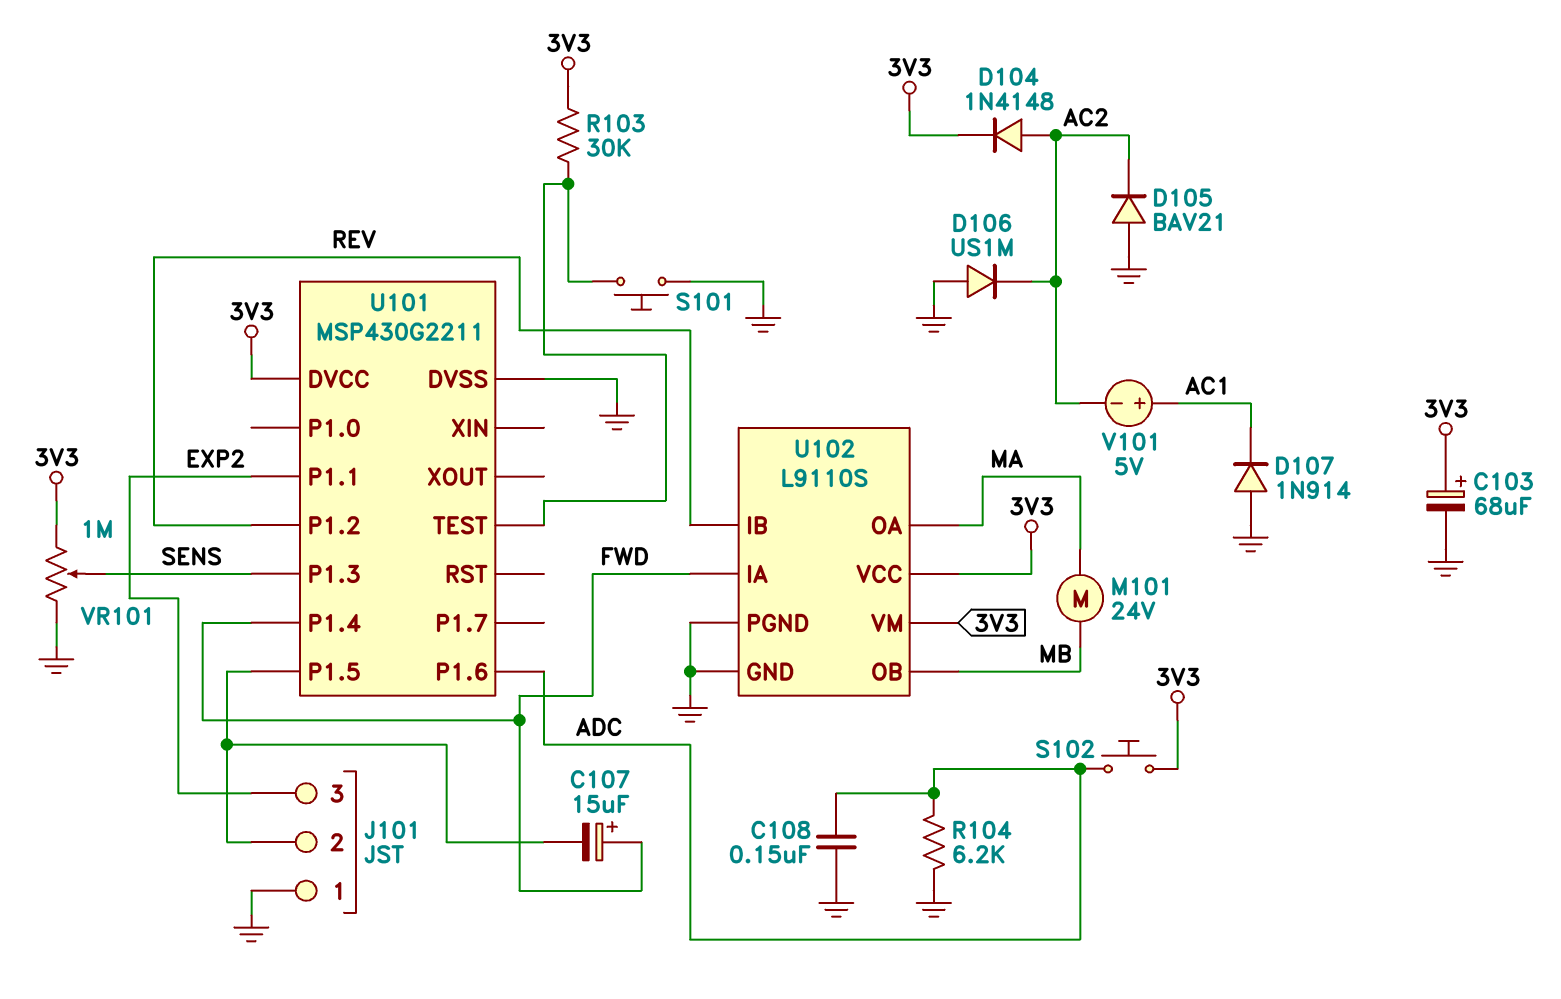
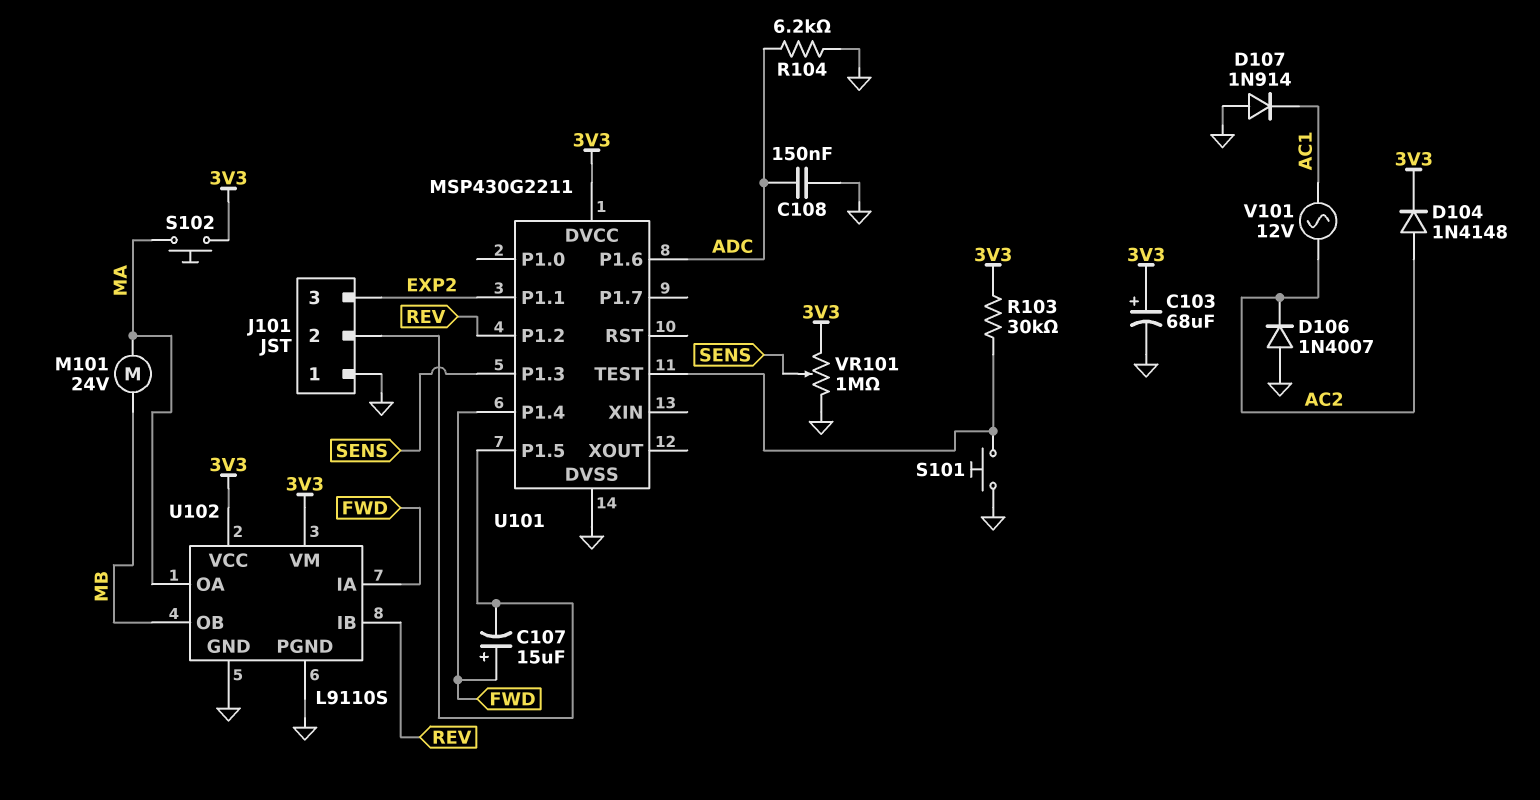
D105: diode BAV21 (A GND, K AC2) -> none
D106: diode US1M (A GND, K AC2) -> diode 1N4007 (A GND, K AC2)
S102: button (3V3, ADC) -> button (3V3, MA)
V101: 5V (plus AC1, minus AC2) -> AC 12V (AC1, AC2)

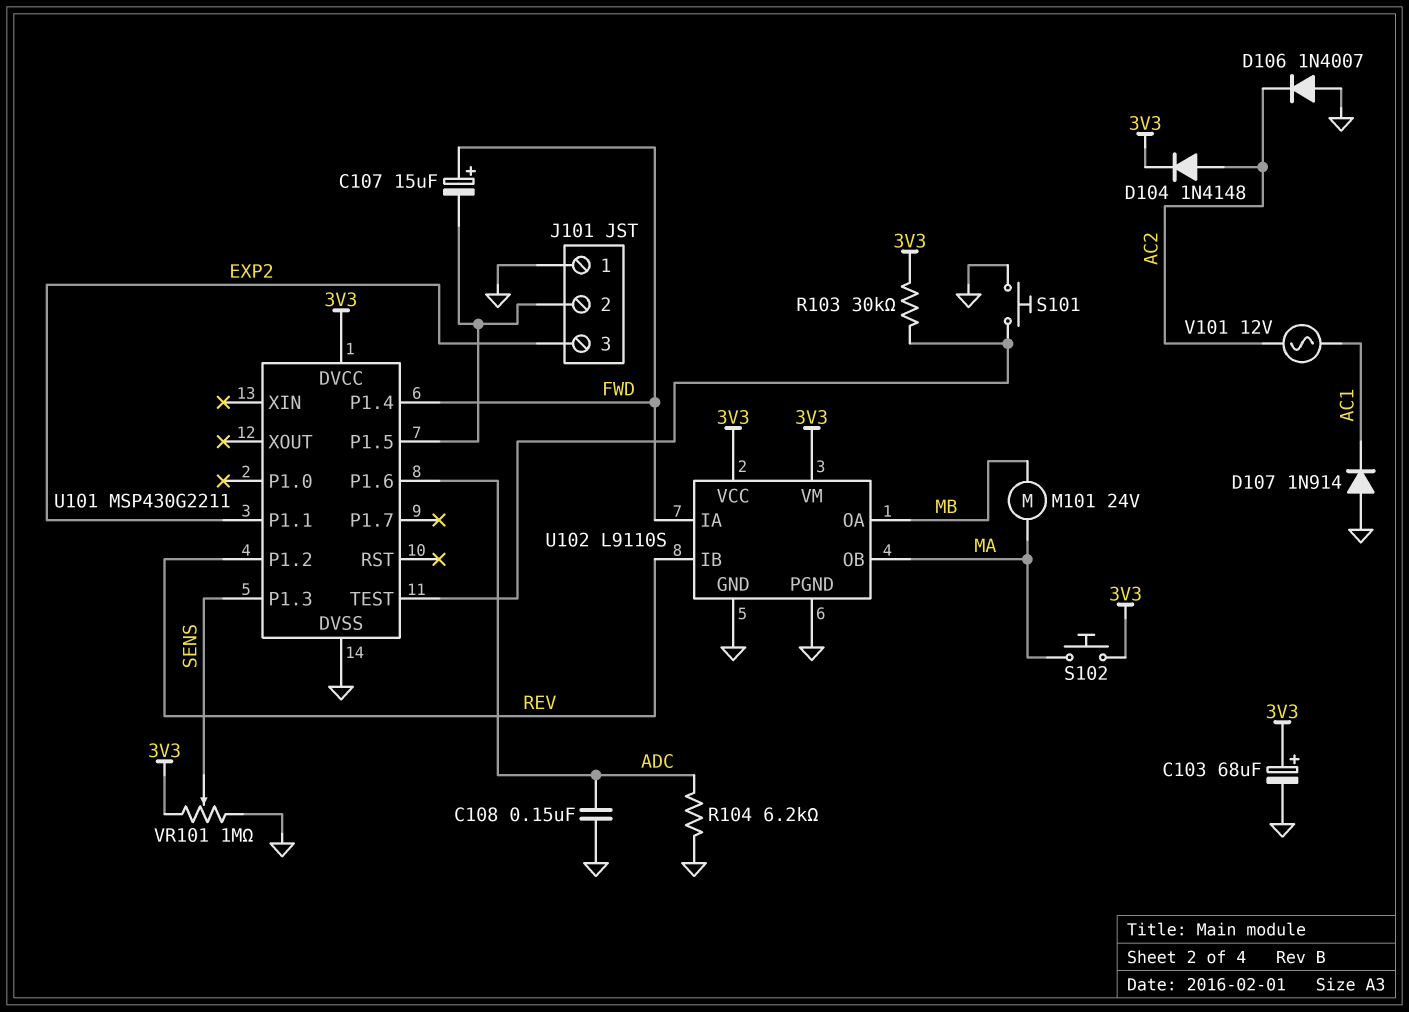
U102 pin OA: MA -> MB
U102 pin OB: MB -> MA

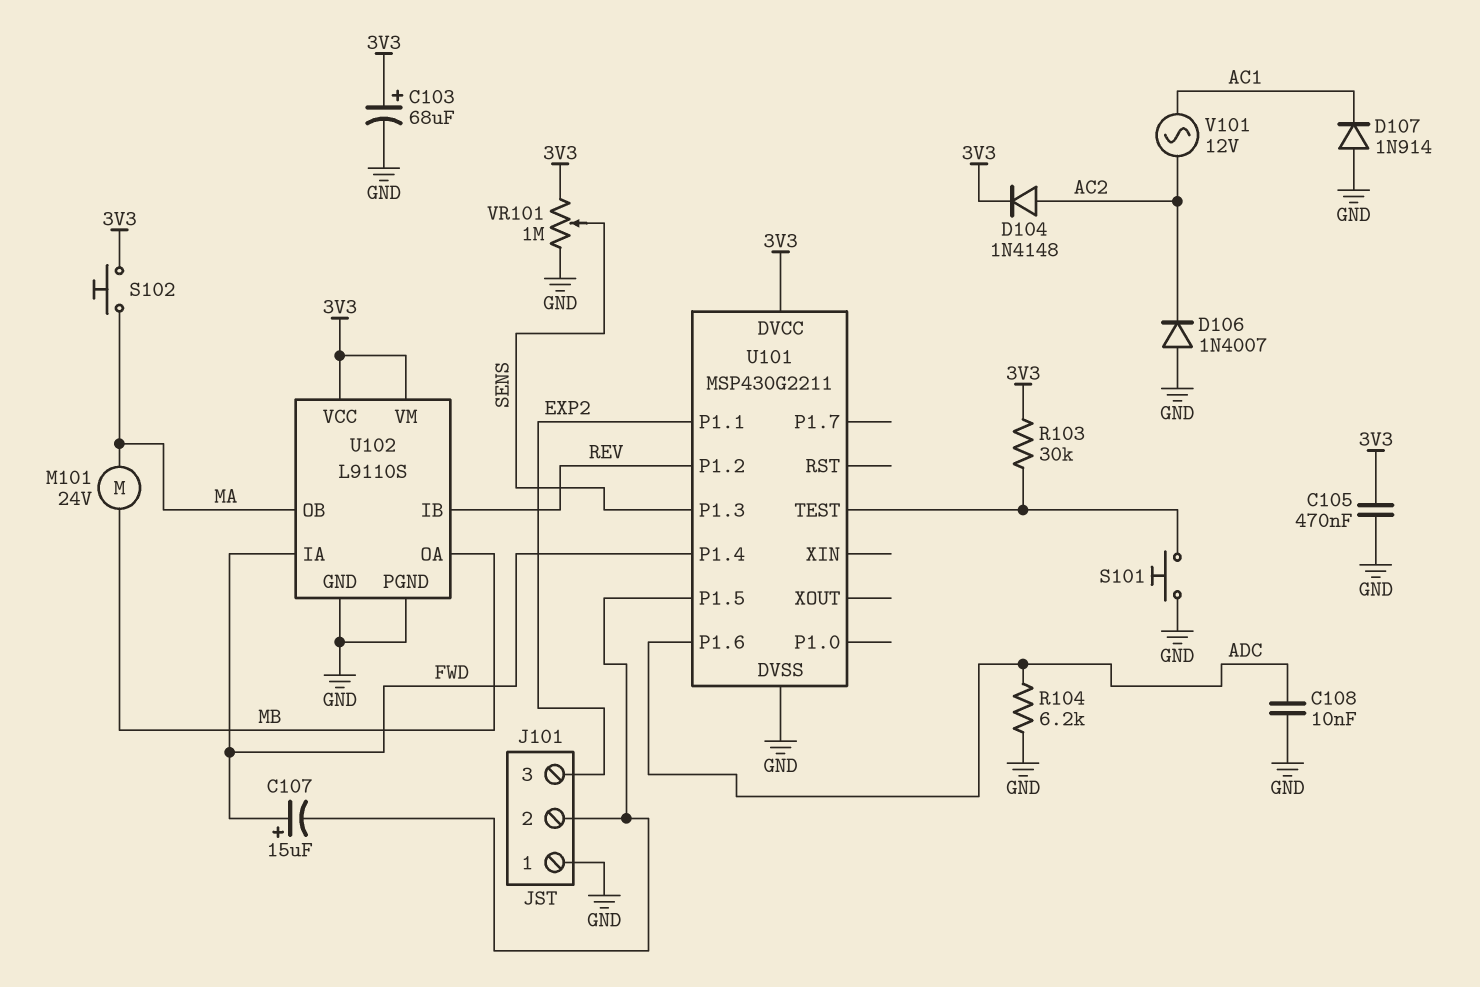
C105: none -> 470nF (3V3, GND)
C108: 150nF (ADC, GND) -> 10nF (ADC, GND)

